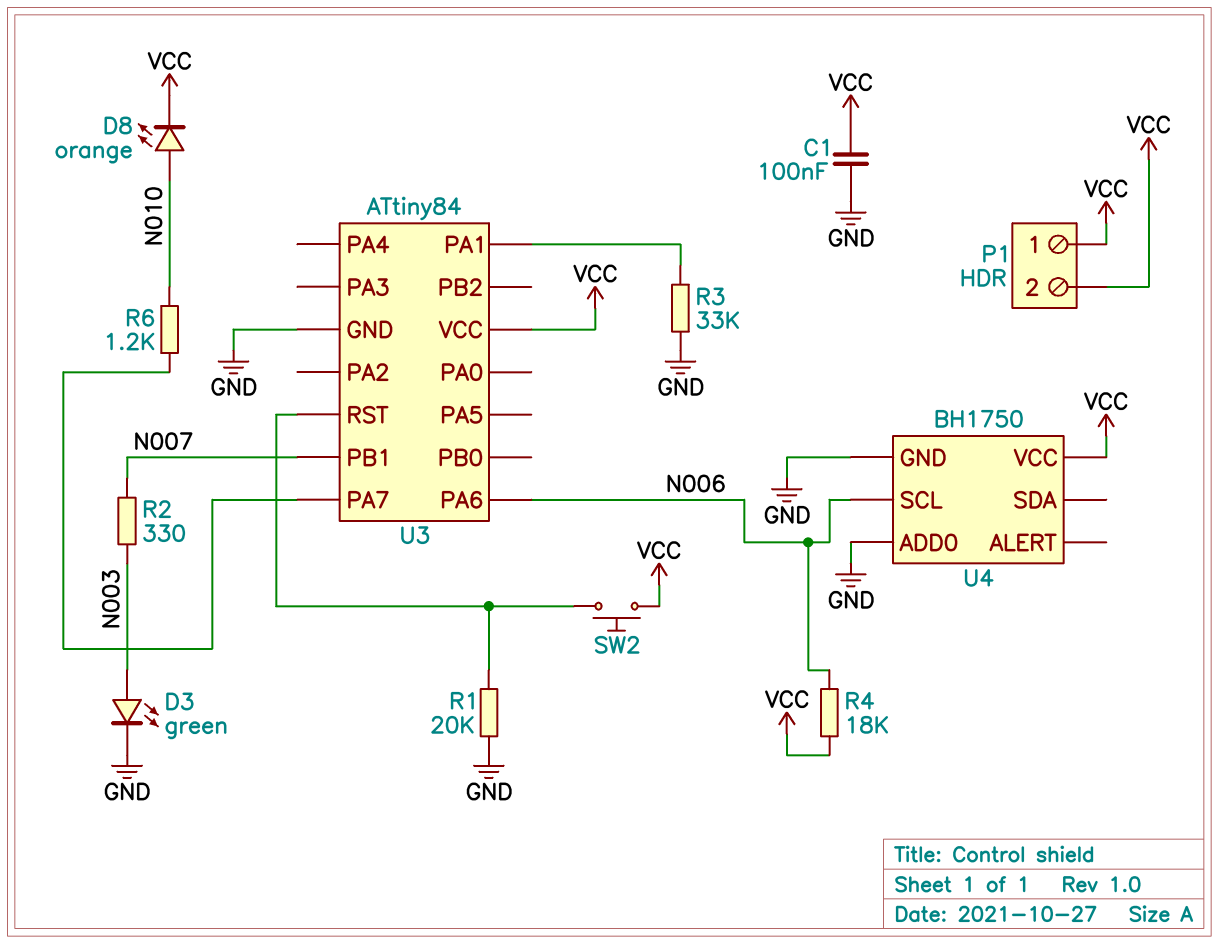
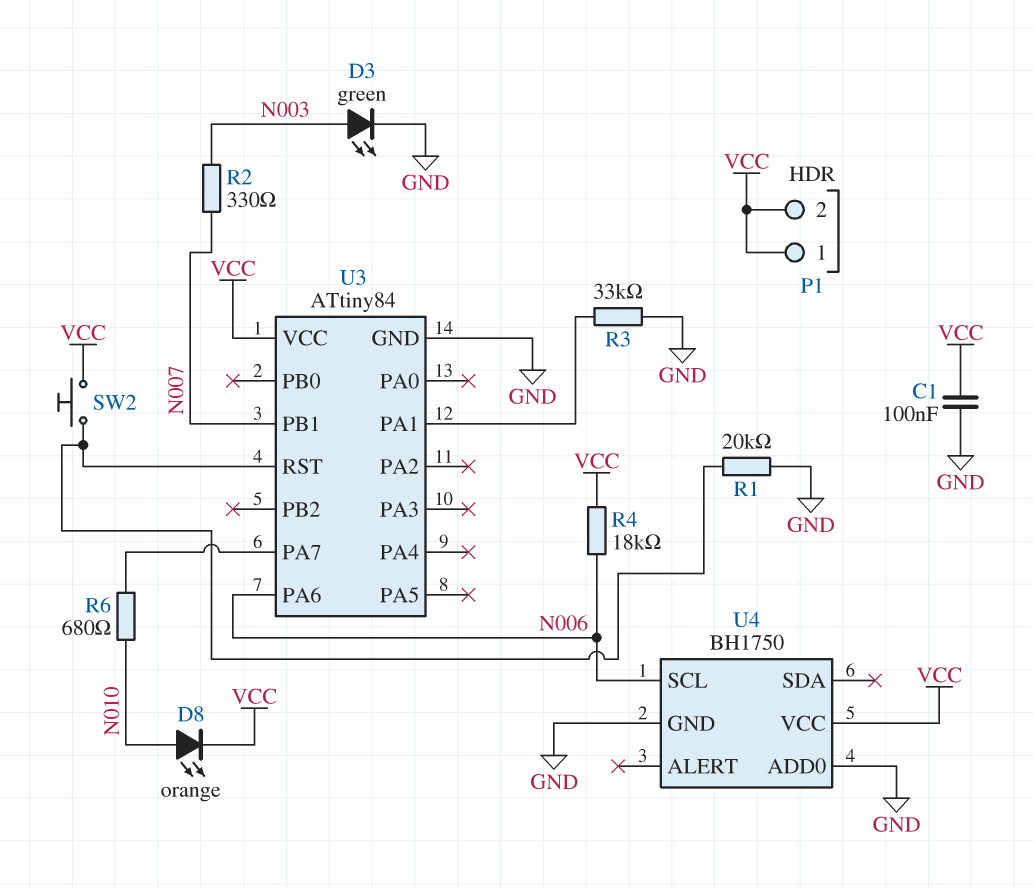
R6: 1.2k (N010, U3/PA7) -> 680 (N010, U3/PA7)

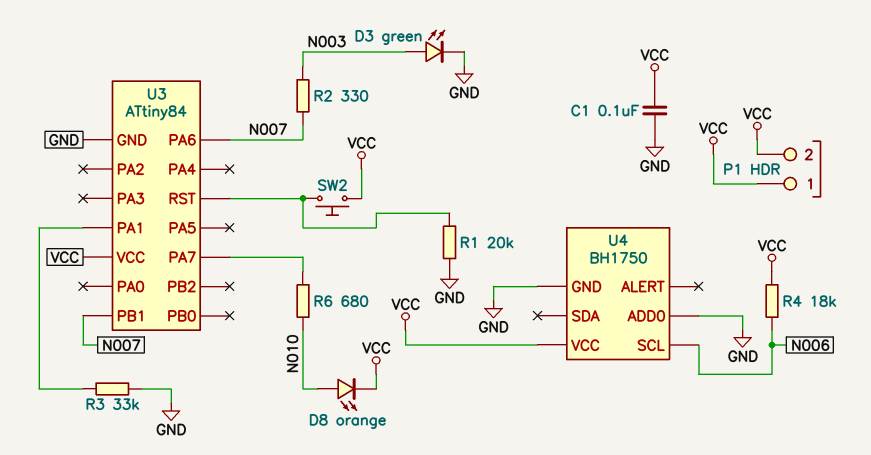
U3 pin PA6: N006 -> N007

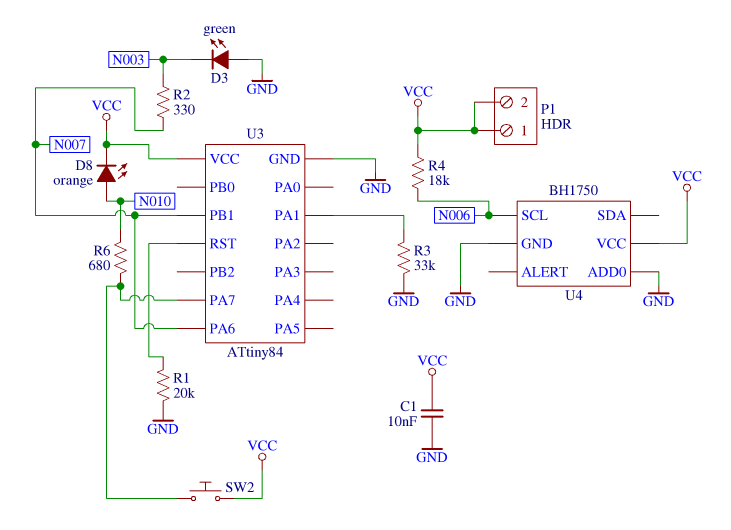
C1: 100nF (GND, VCC) -> 10nF (GND, VCC)
D3: LED green (A N003, K GND) -> LED green (A GND, K N003)
SW2: button (U3/RST, VCC) -> button (U3/PA7, VCC)

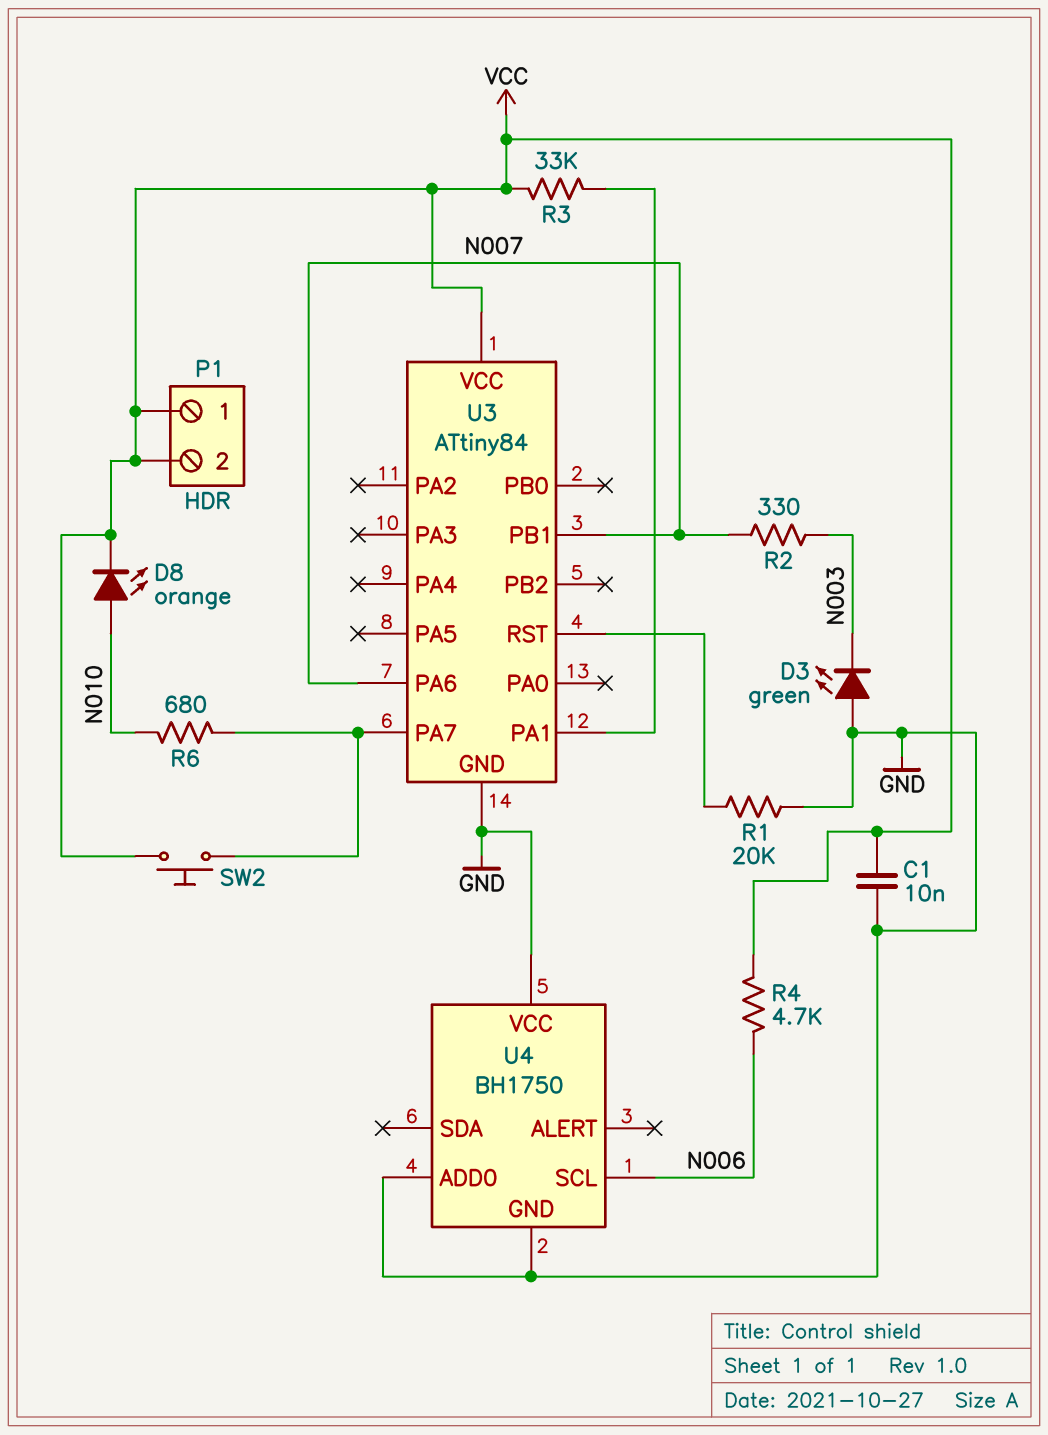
R3: 33k (GND, U3/PA1) -> 33k (U3/PA1, VCC)
R4: 18k (N006, VCC) -> 4.7k (N006, VCC)
U4 pin VCC: VCC -> GND

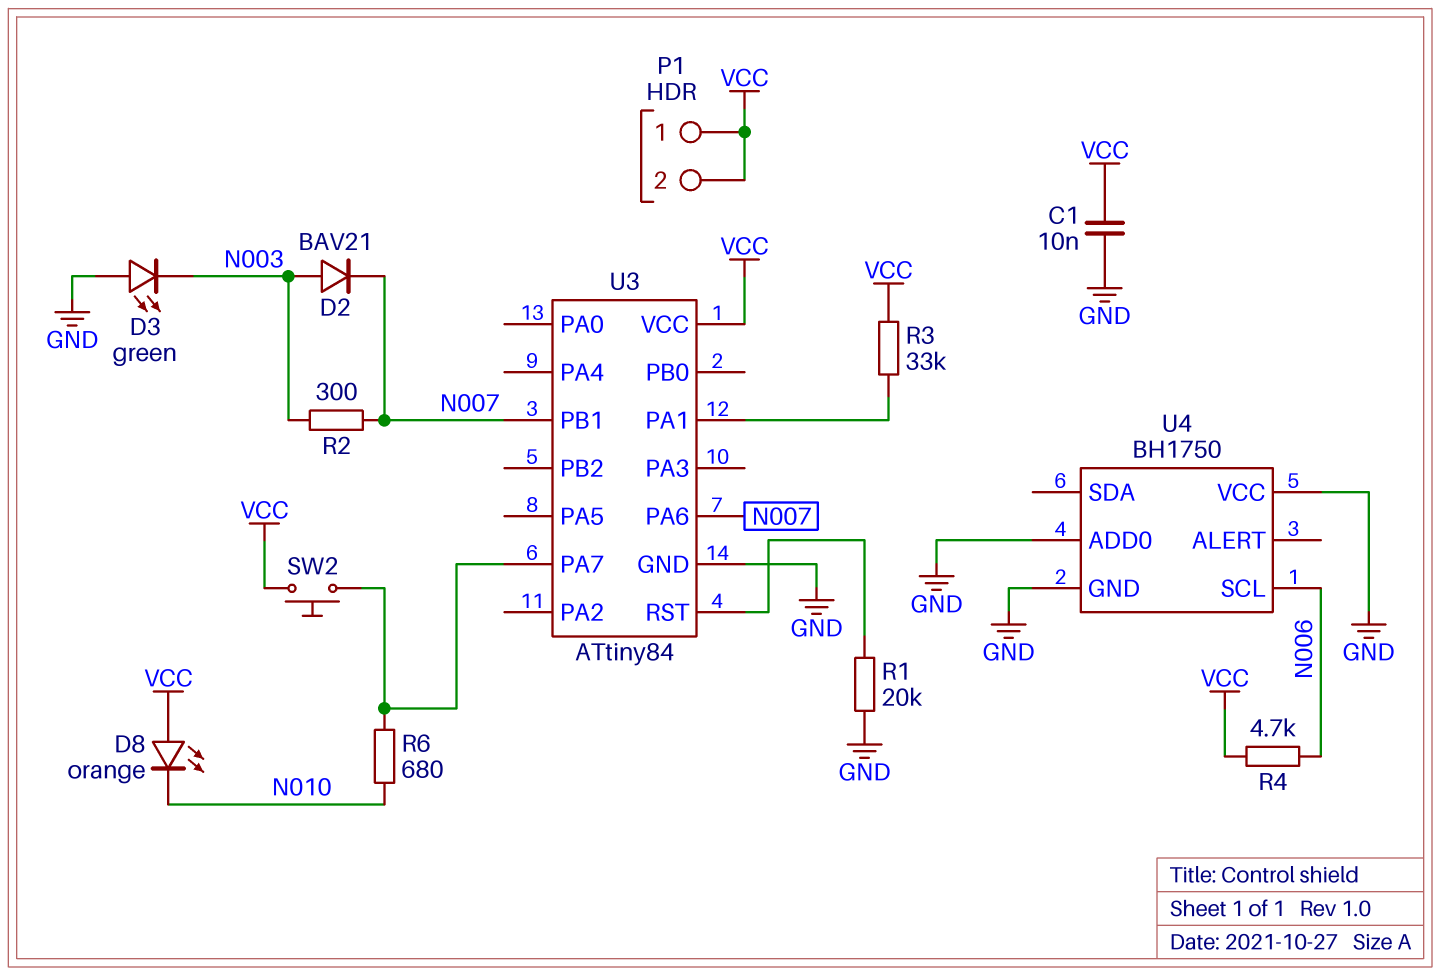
D2: none -> diode BAV21 (A N003, K N007)
D8: LED orange (A N010, K VCC) -> LED orange (A VCC, K N010)
R2: 330 (N003, N007) -> 300 (N003, N007)

